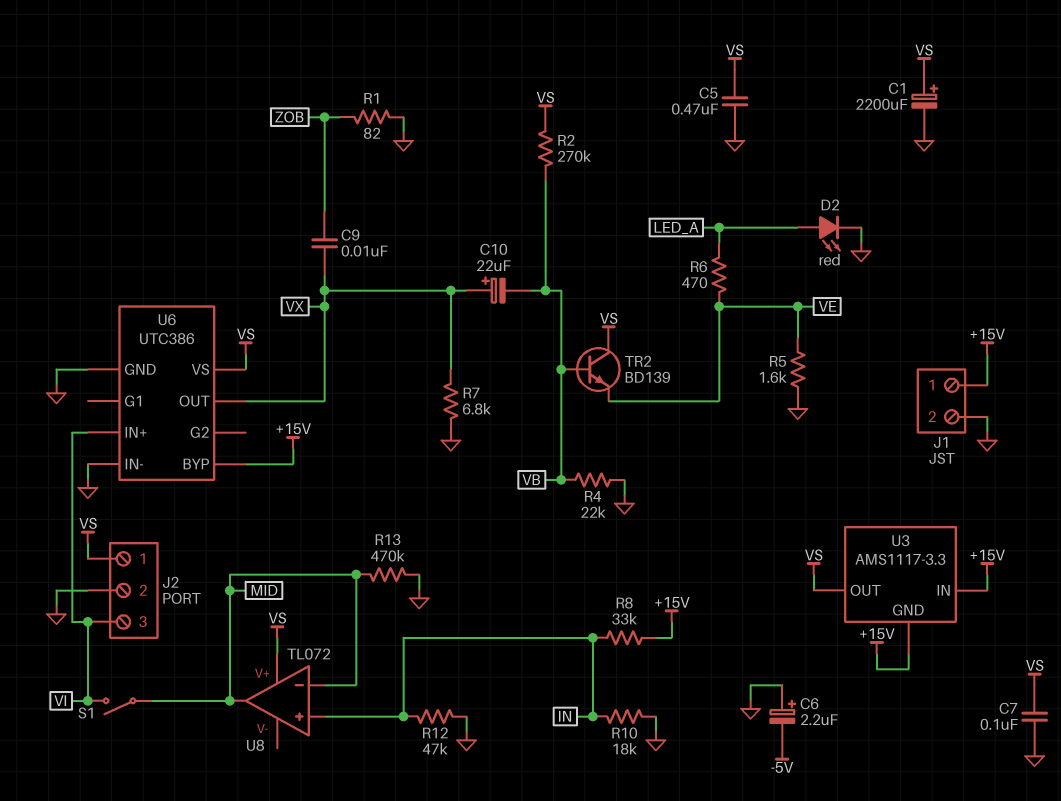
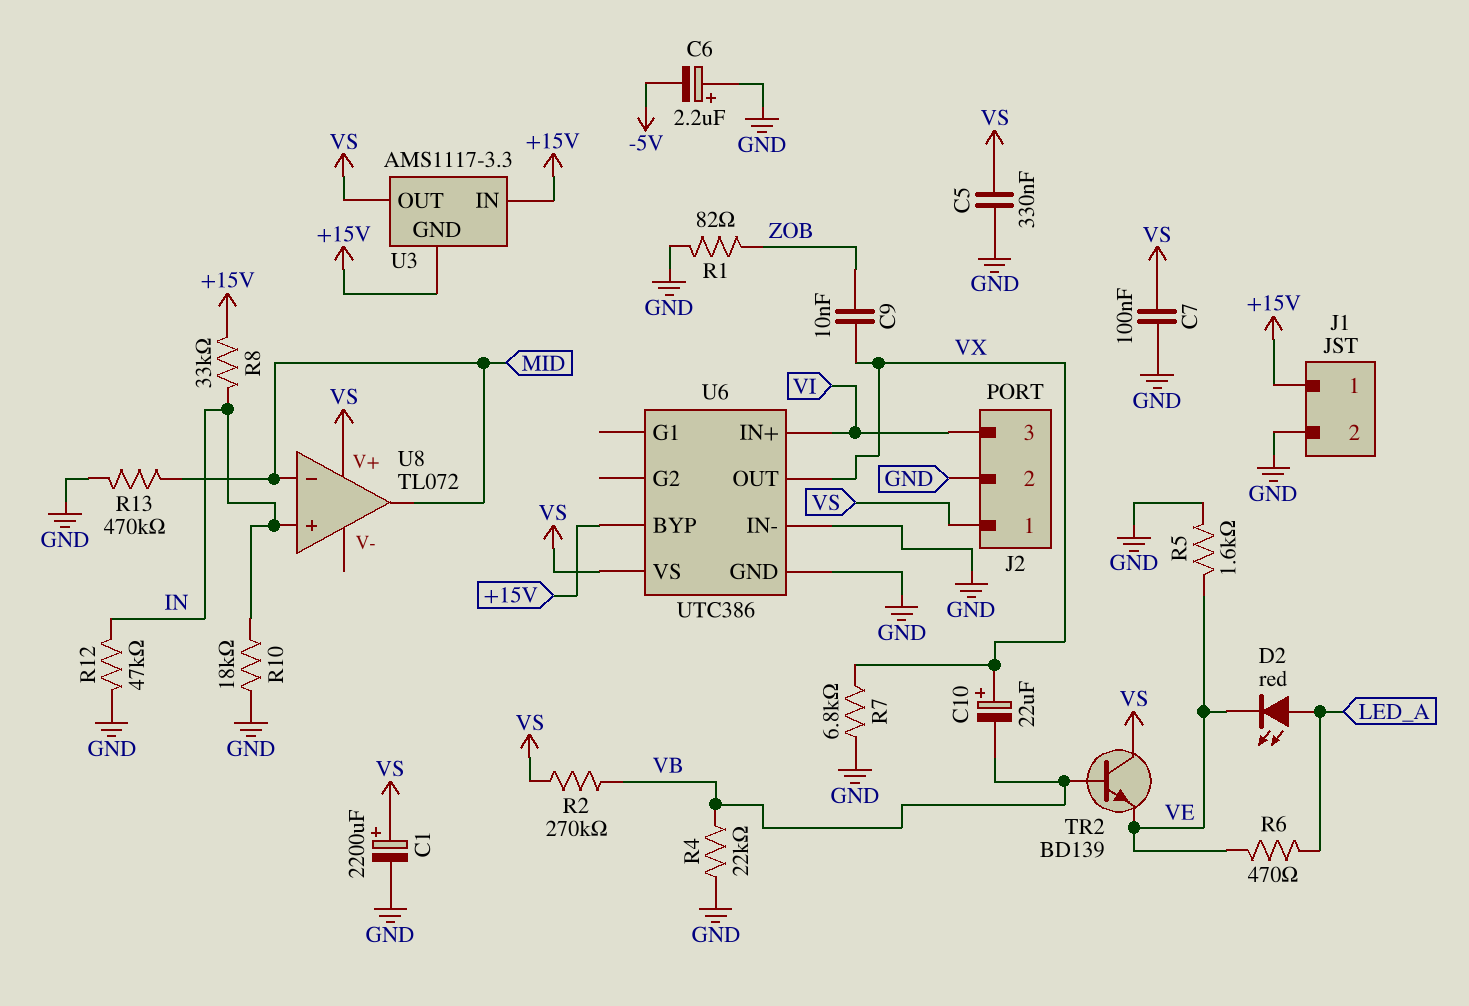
C5: 470nF (GND, VS) -> 330nF (GND, VS)
D2: LED red (A LED_A, K GND) -> LED red (A LED_A, K VE)
S1: switch (MID, VI) -> none

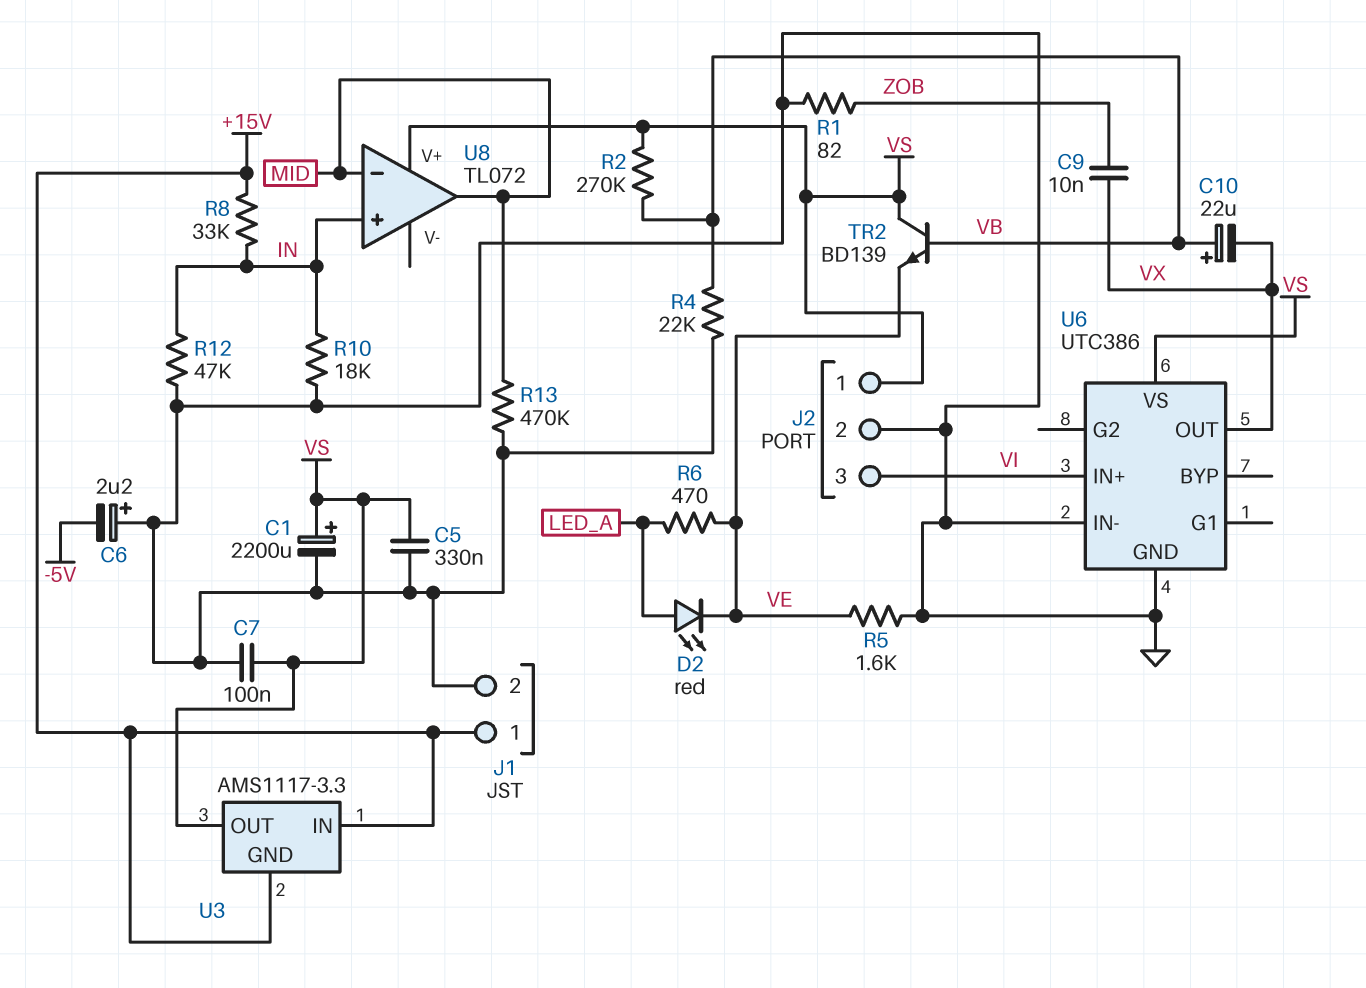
C10: 22uF (plus VX, minus VB) -> 22uF (plus VB, minus VX)
R7: 6.8k (GND, VX) -> none
U6 pin BYP: +15V -> none

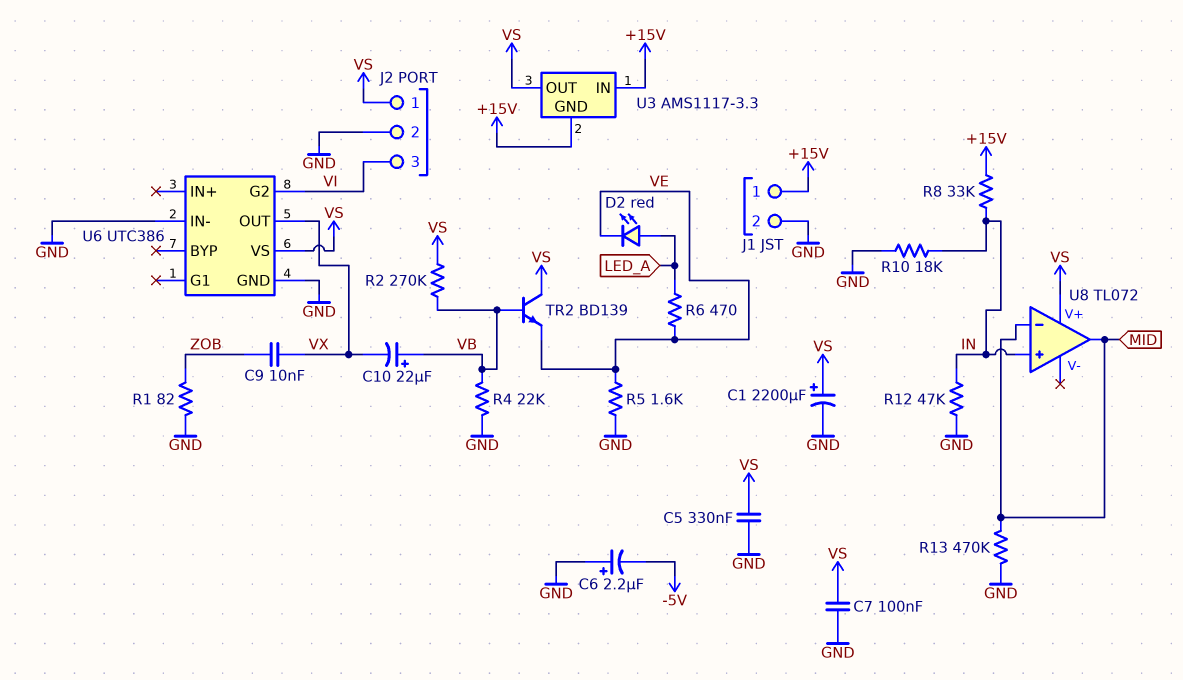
U6 pin G2: none -> VI
U6 pin IN+: VI -> none

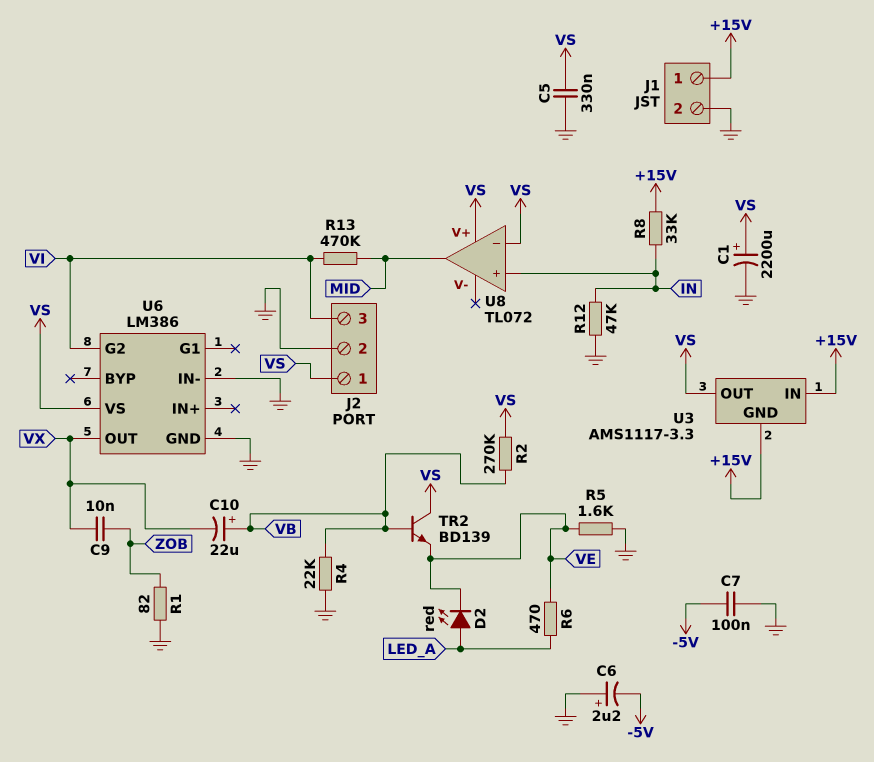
C7: 100nF (GND, VS) -> 100nF (-5V, GND)
R10: 18k (GND, IN) -> none
R13: 470k (GND, MID) -> 470k (MID, VI)
U6: UTC386 -> LM386
U8 pin in-: MID -> VS

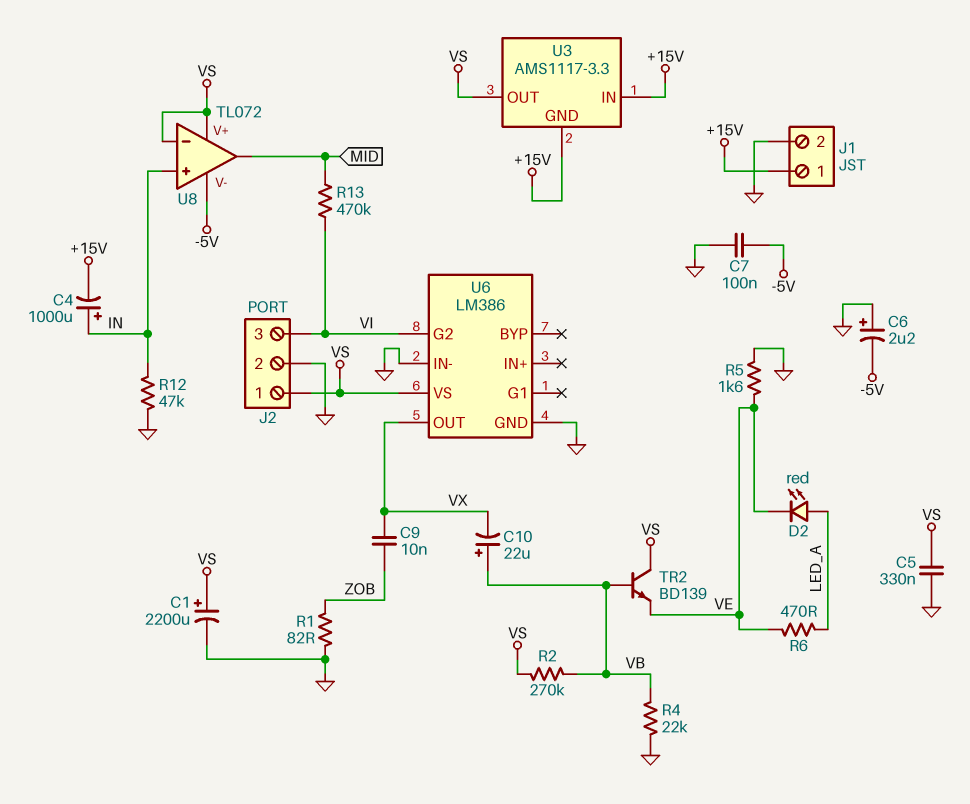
C4: none -> 1000uF (plus IN, minus +15V)
R8: 33k (+15V, IN) -> none
U8 pin V-: none -> -5V

